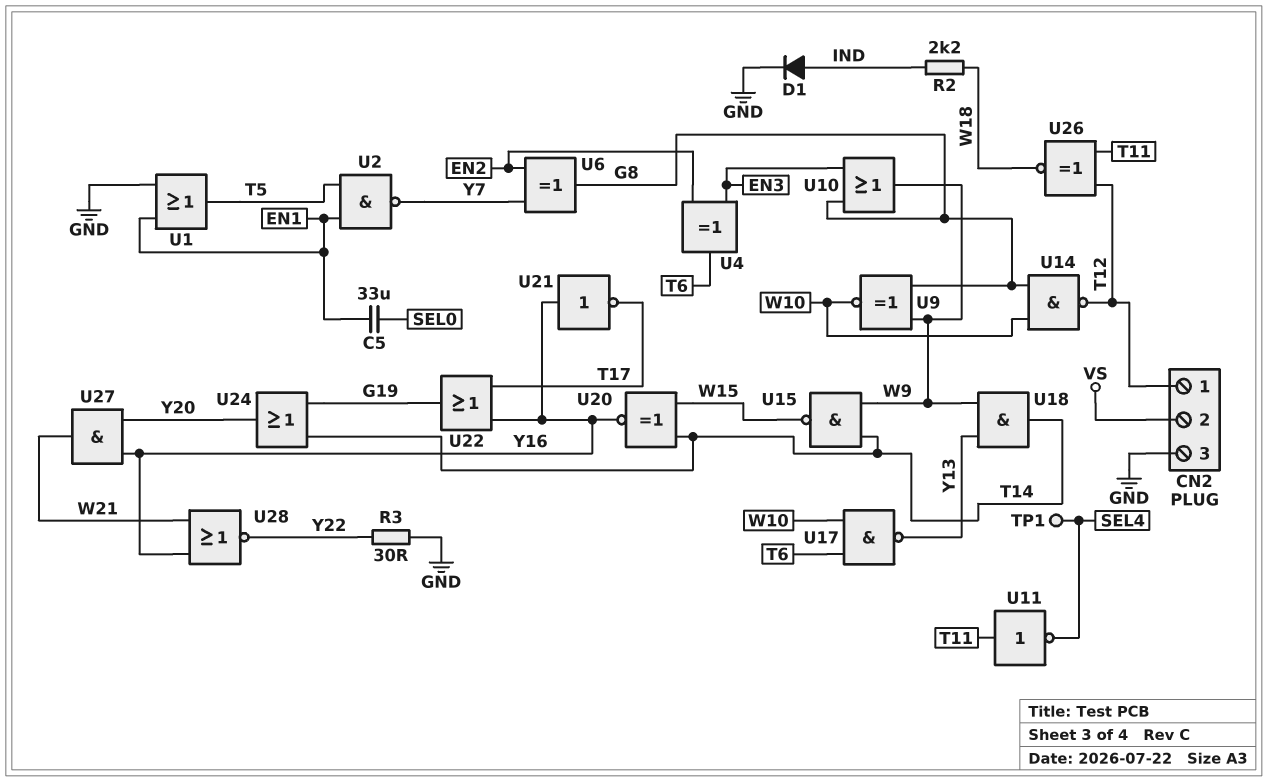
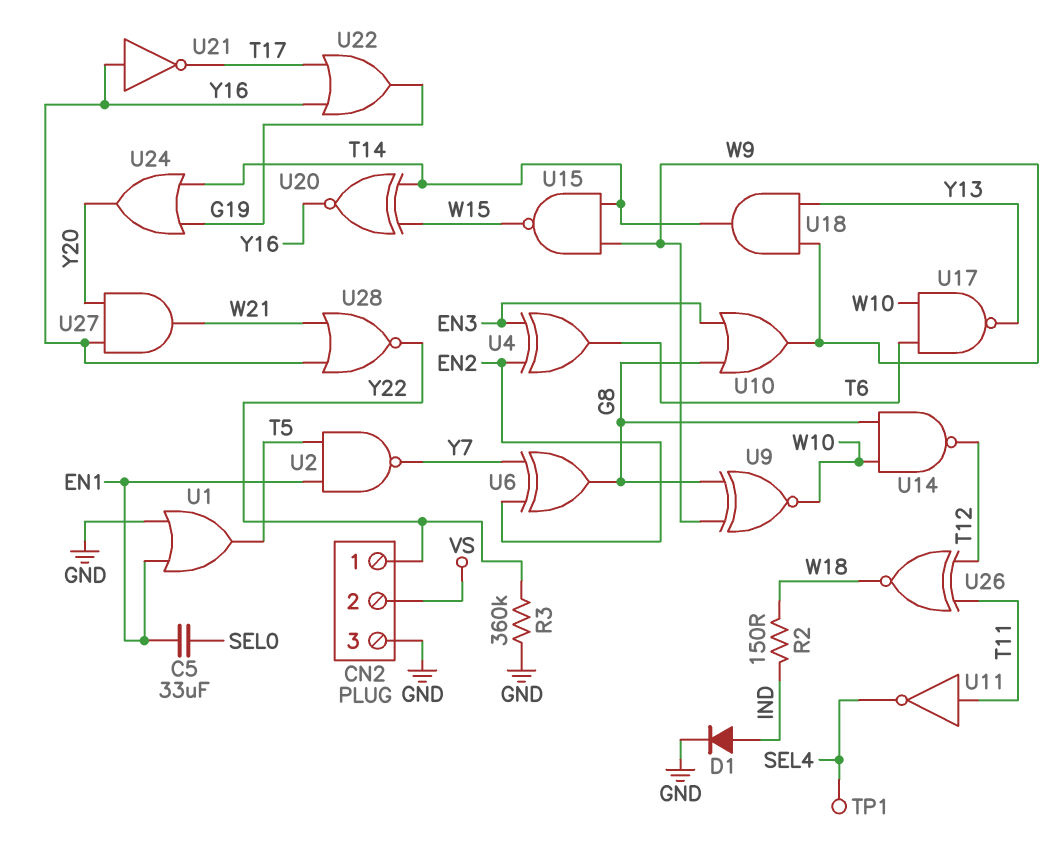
CN2 pin 1: T12 -> Y22
R2: 2.2k (IND, W18) -> 150 (IND, W18)
R3: 30 (GND, Y22) -> 360k (GND, Y22)

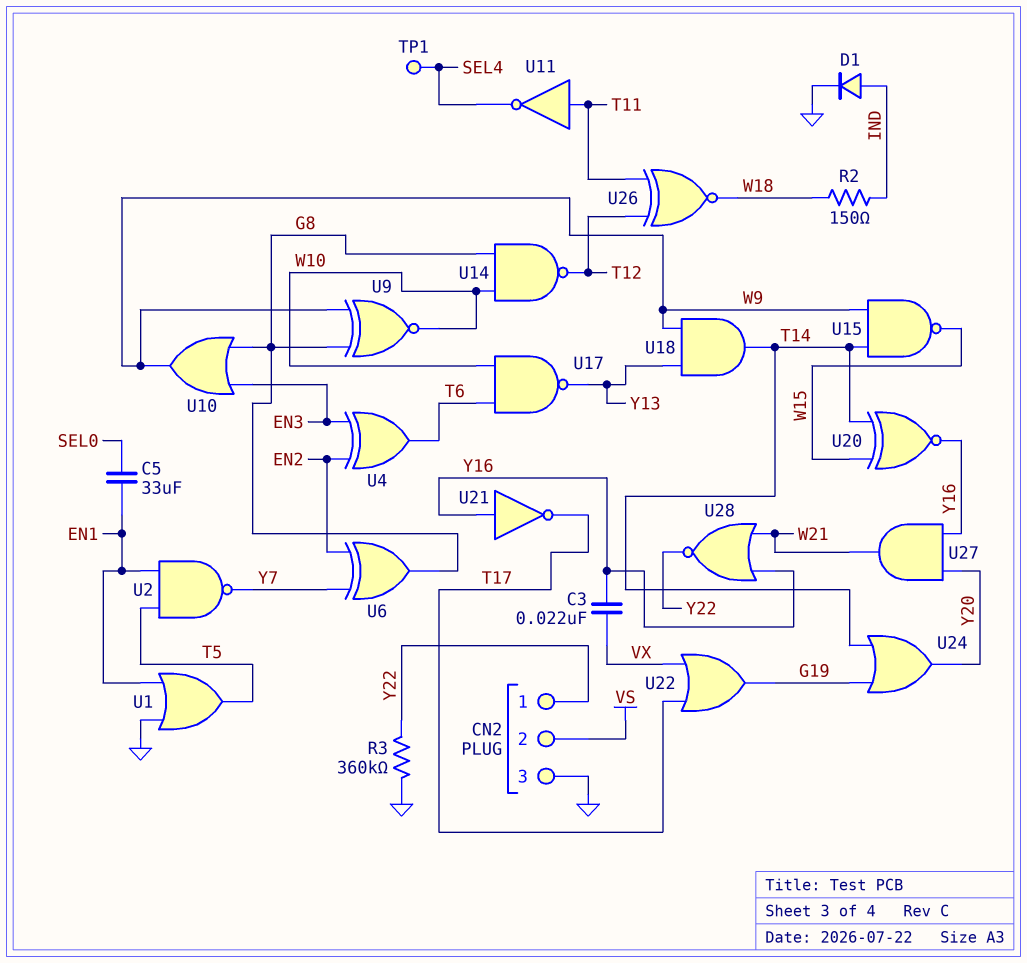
C3: none -> 22nF (VX, Y16)
U22: OR (in T17, in Y16, out G19) -> OR (in T17, in VX, out G19)

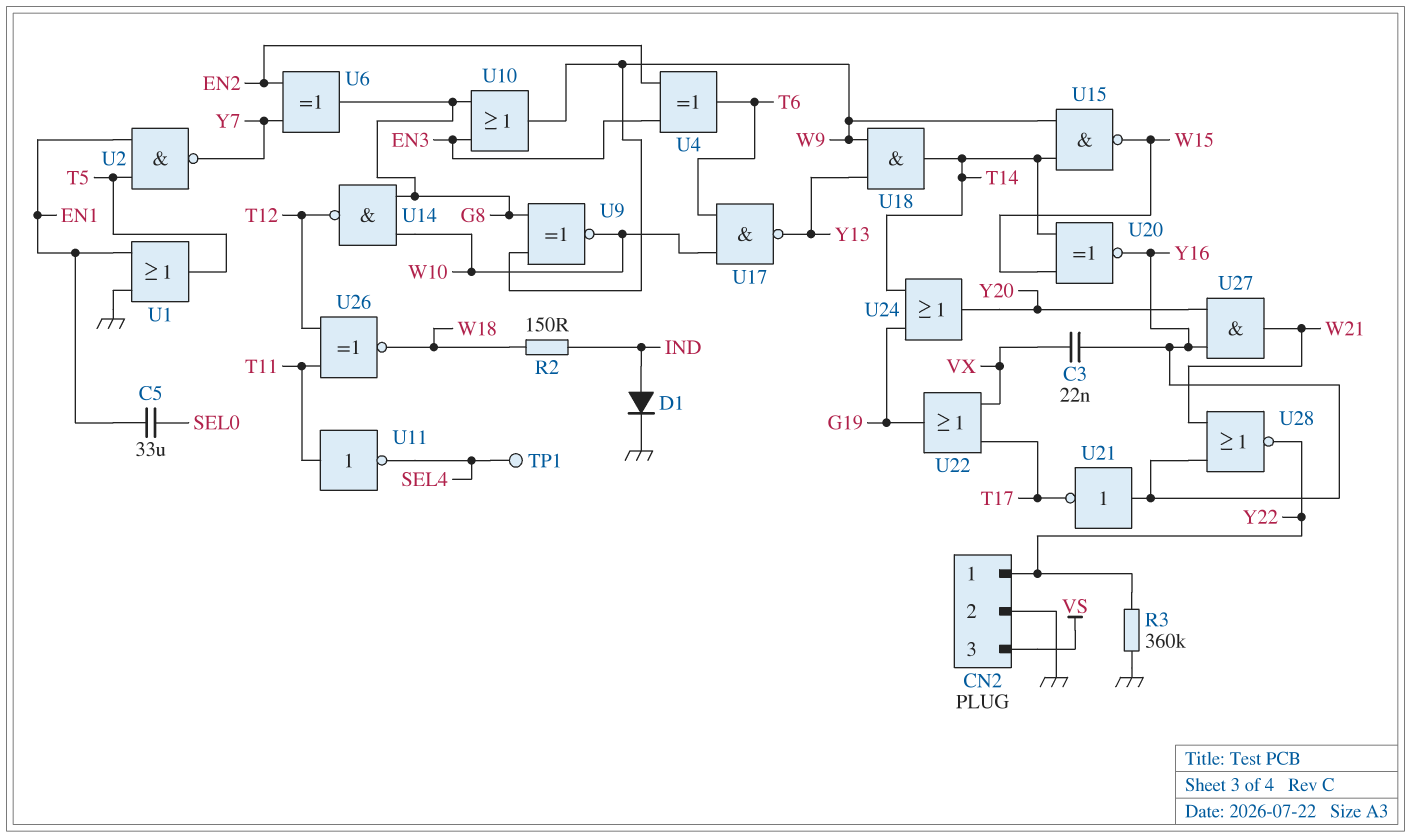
CN2 pin 2: VS -> GND
CN2 pin 3: GND -> VS

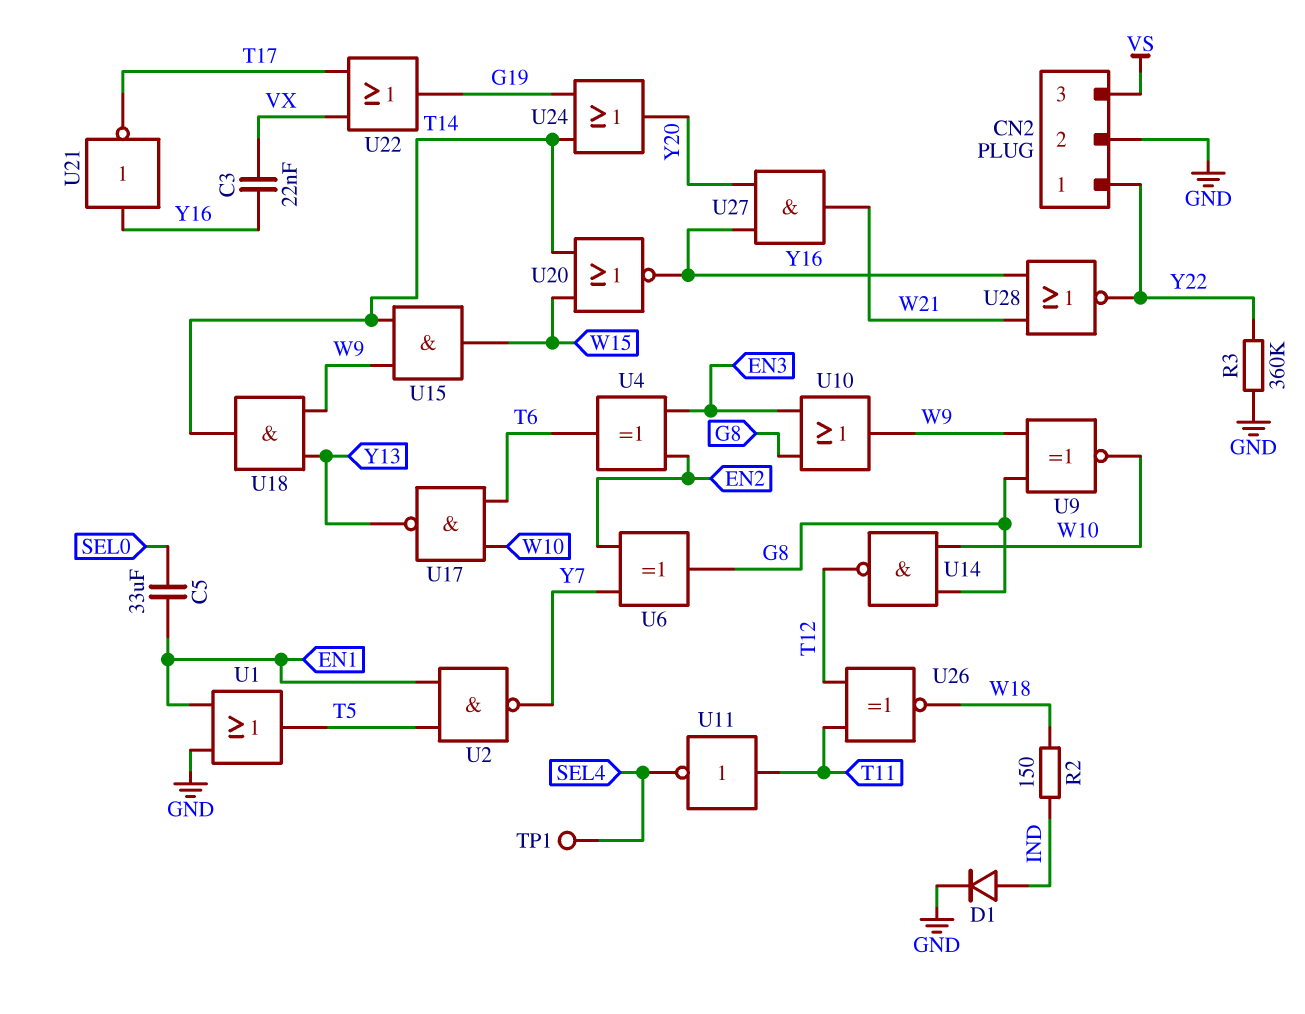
U15: NAND (in T14, in W9, out W15) -> AND (in T14, in W9, out W15)
U20: XNOR (in T14, in W15, out Y16) -> NOR (in T14, in W15, out Y16)

